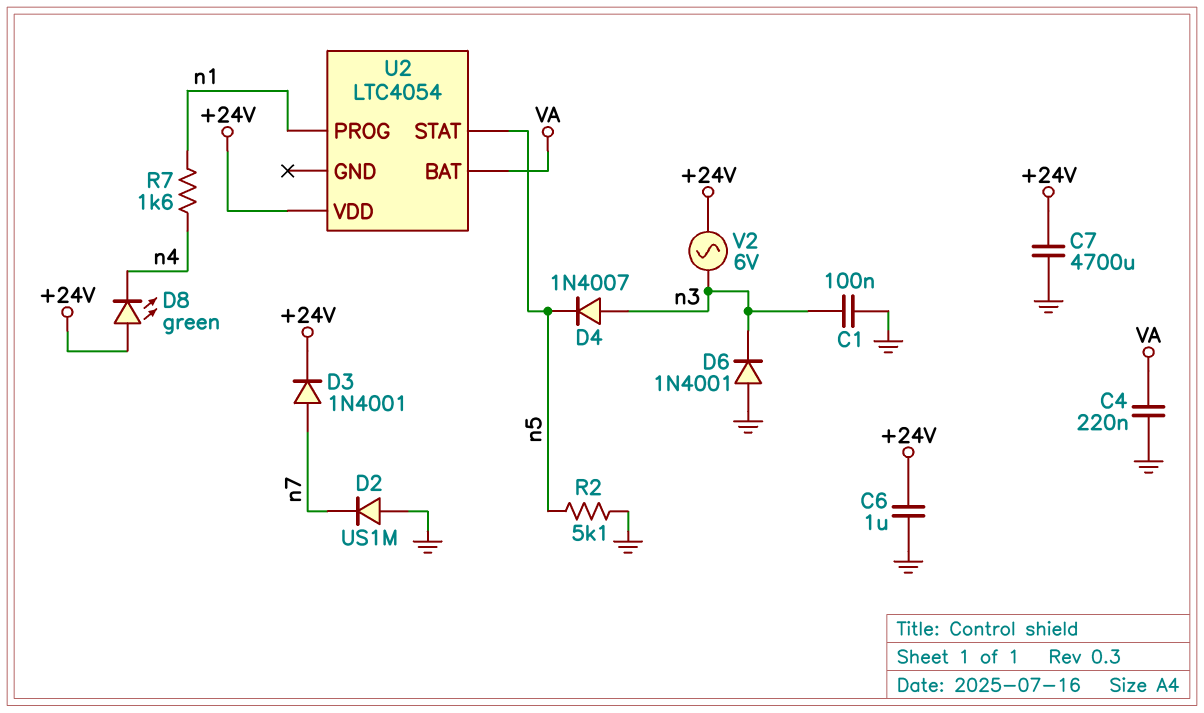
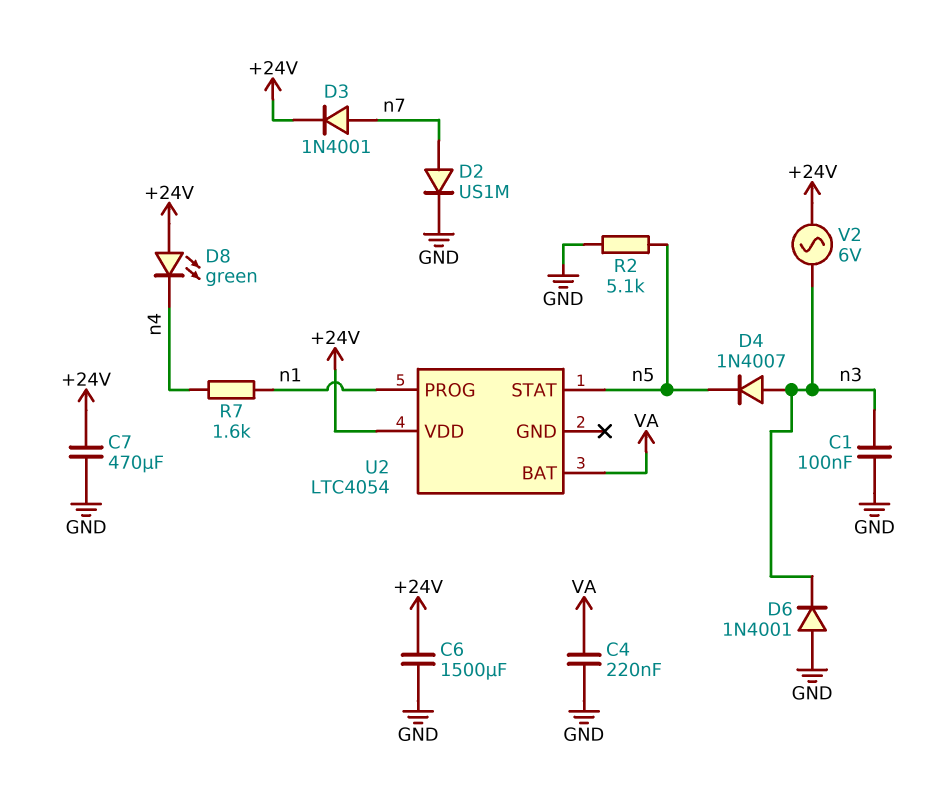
C6: 1uF (+24V, GND) -> 1500uF (+24V, GND)
C7: 4700uF (+24V, GND) -> 470uF (+24V, GND)
D2: diode US1M (A GND, K n7) -> diode US1M (A n7, K GND)

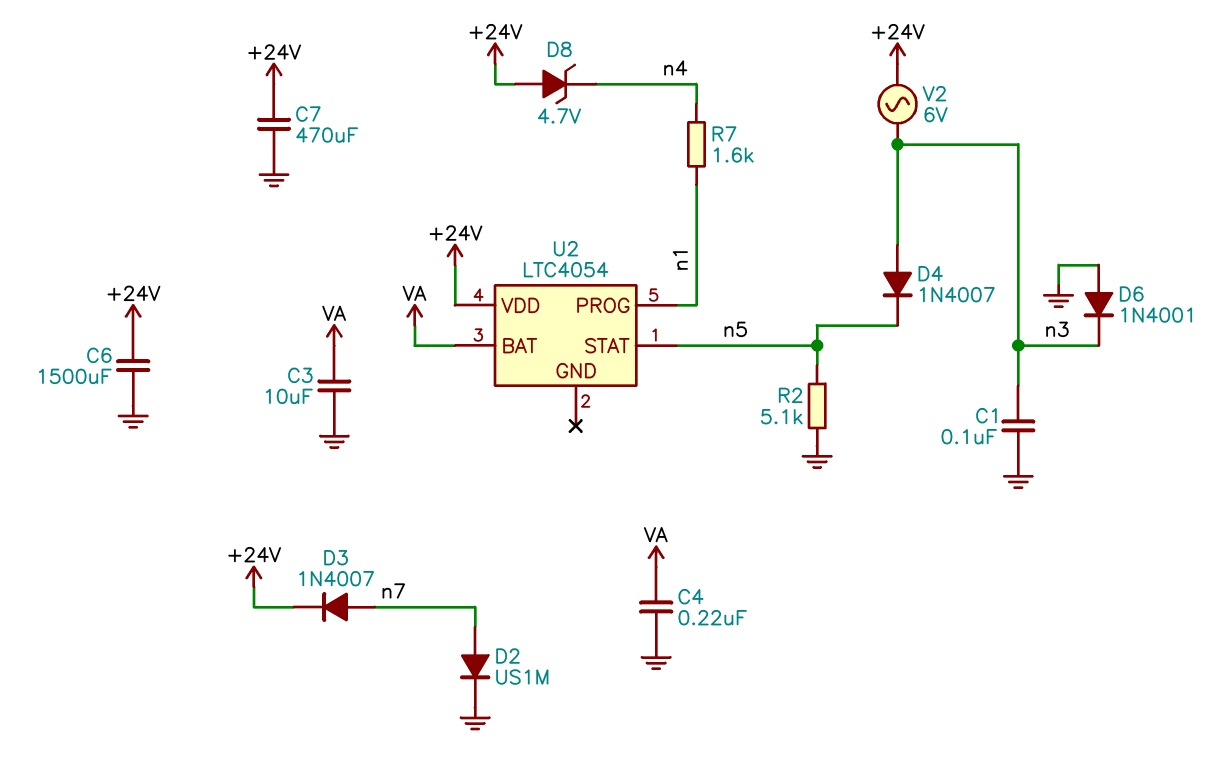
C3: none -> 10uF (GND, VA)
D3: diode 1N4001 (A n7, K +24V) -> diode 1N4007 (A n7, K +24V)
D8: LED green (A +24V, K n4) -> zener 4.7V (A +24V, K n4)

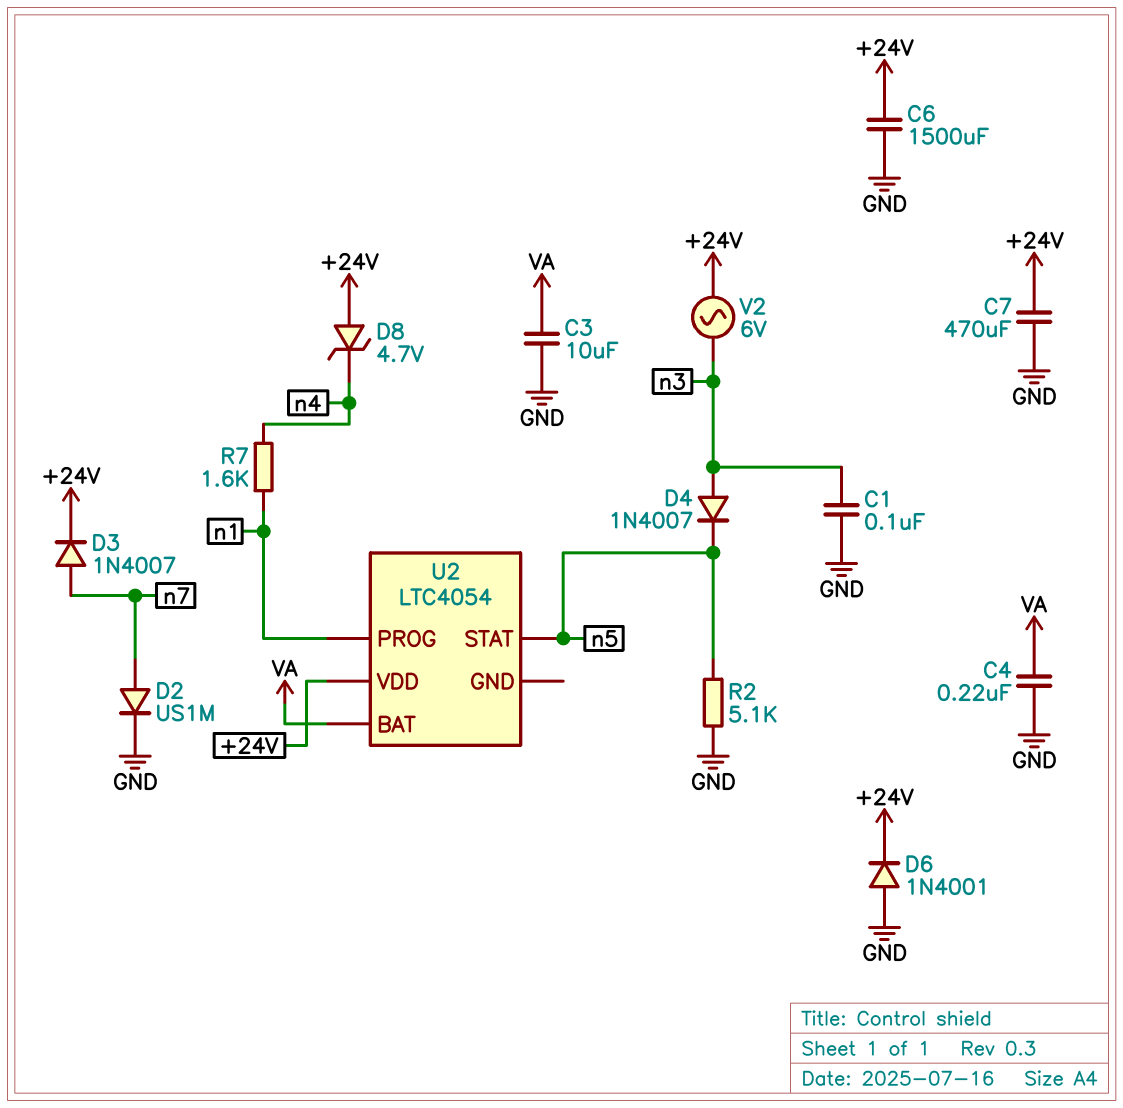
D6: diode 1N4001 (A GND, K n3) -> diode 1N4001 (A GND, K +24V)

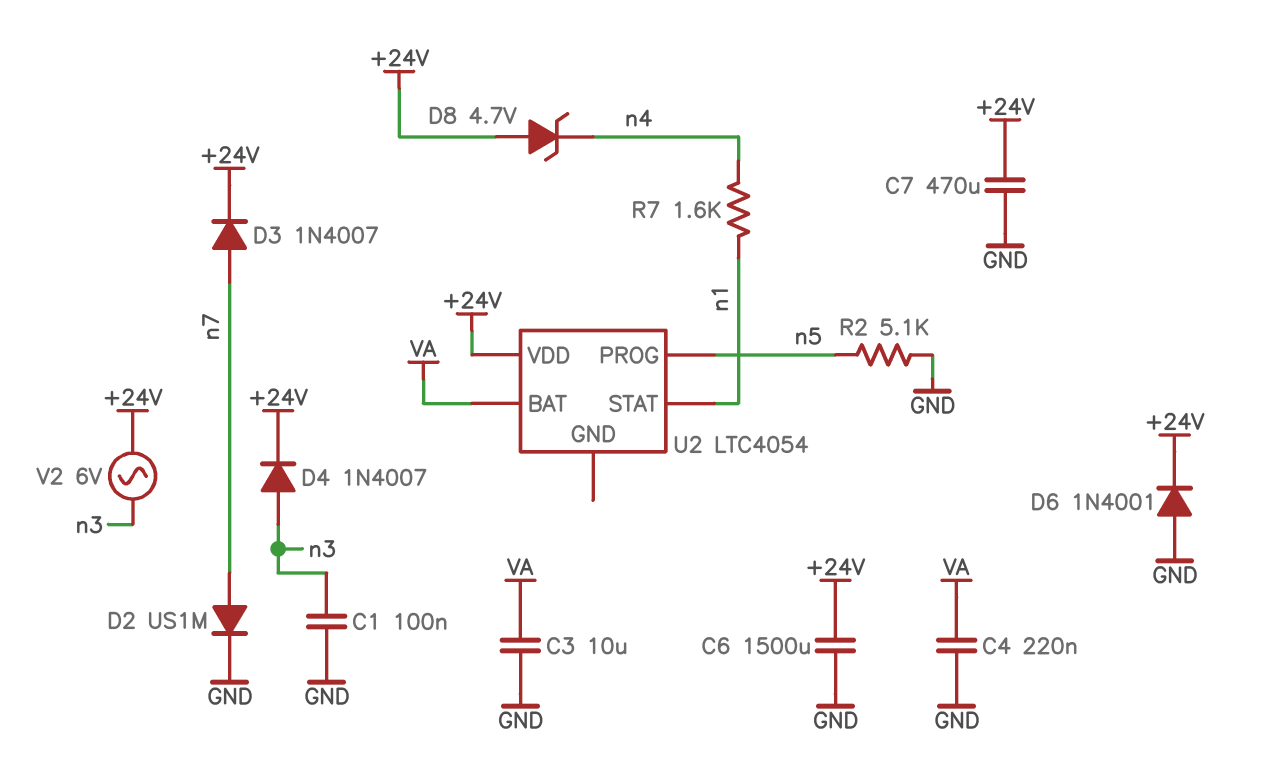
D4: diode 1N4007 (A n3, K n5) -> diode 1N4007 (A n3, K +24V)
U2 pin PROG: n1 -> n5
U2 pin STAT: n5 -> n1

